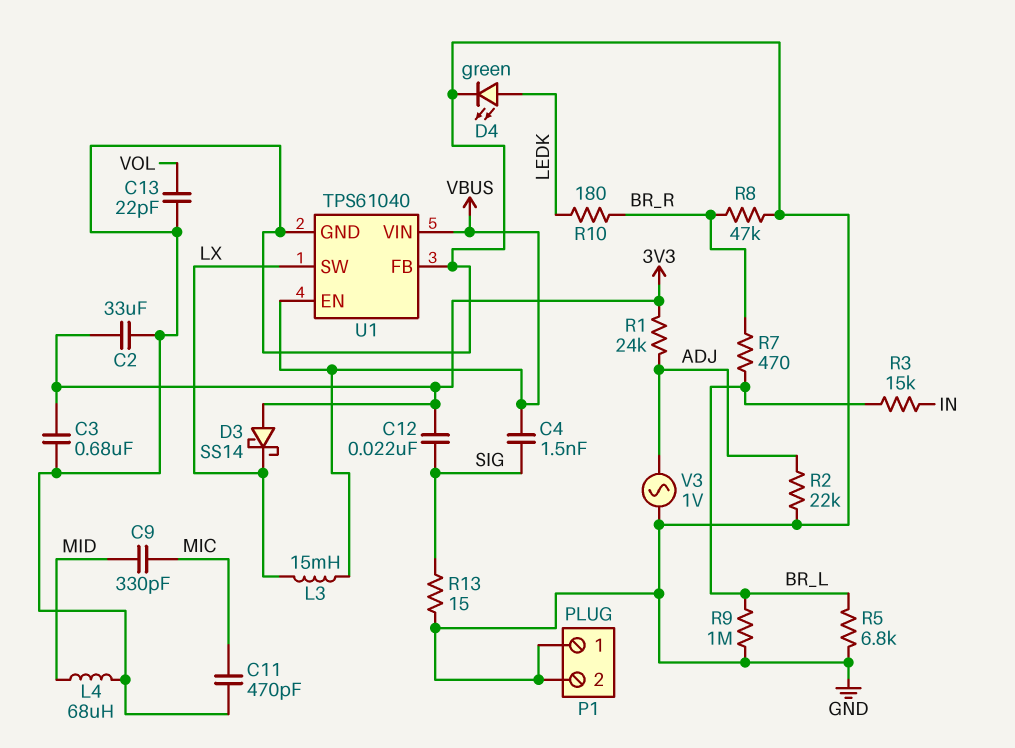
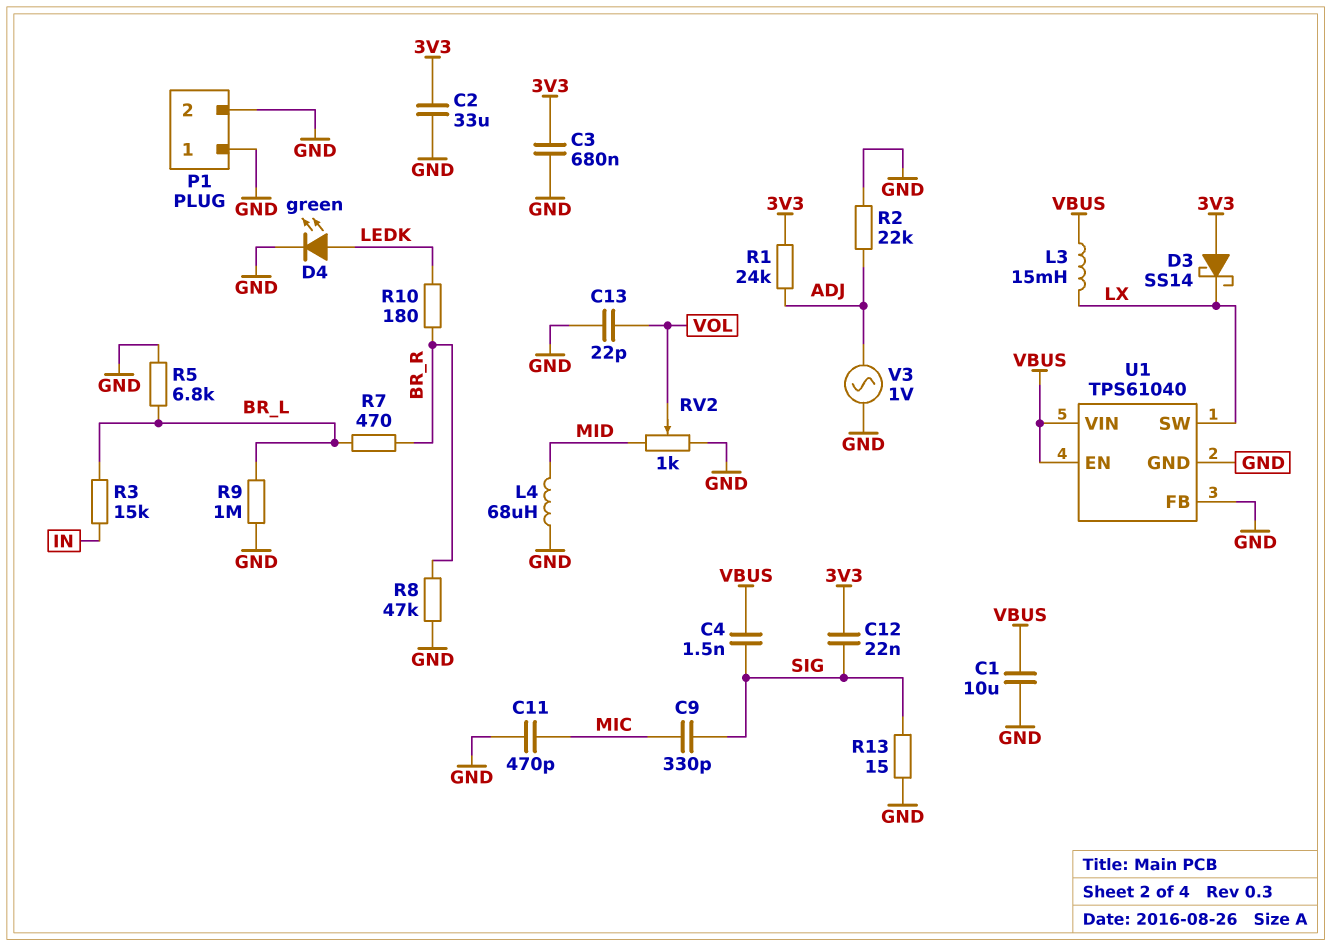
C1: none -> 10uF (GND, VBUS)
C9: 330pF (MIC, MID) -> 330pF (MIC, SIG)
RV2: none -> 1k (GND, MID, wiper VOL)

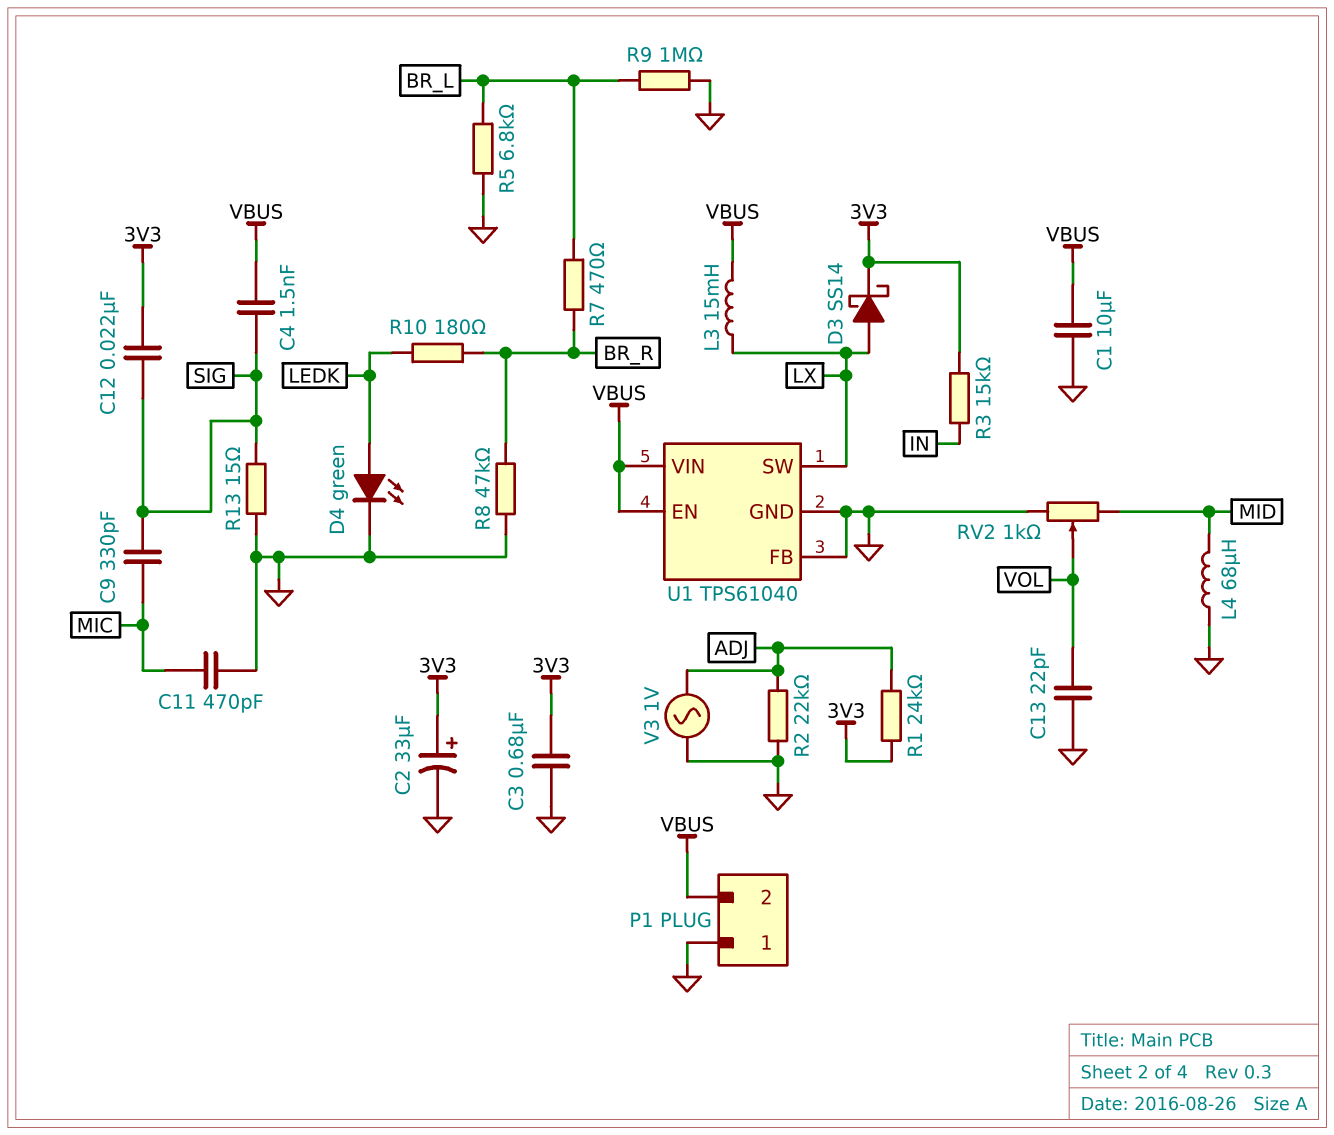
C2: 33uF (3V3, GND) -> 33uF (plus 3V3, minus GND)
D3: schottky SS14 (A 3V3, K LX) -> schottky SS14 (A LX, K 3V3)
P1 pin 2: GND -> VBUS
R3: 15k (BR_L, IN) -> 15k (3V3, IN)

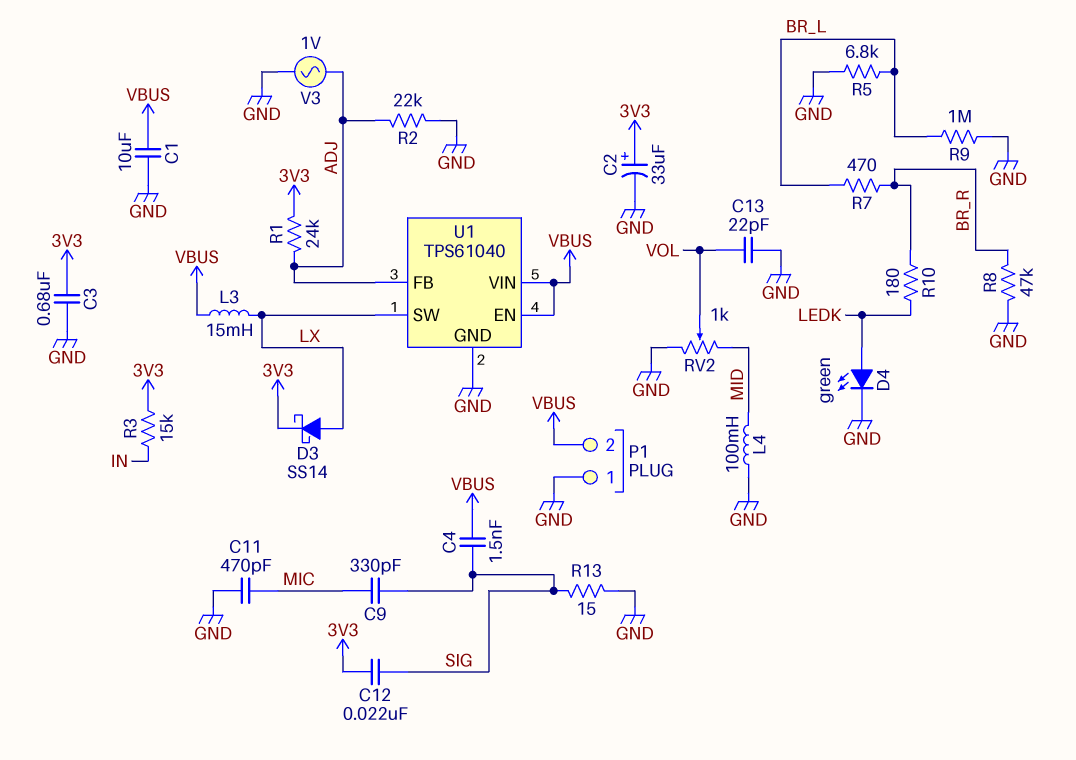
L4: 68uH (GND, MID) -> 100mH (GND, MID)
U1 pin FB: GND -> ADJ

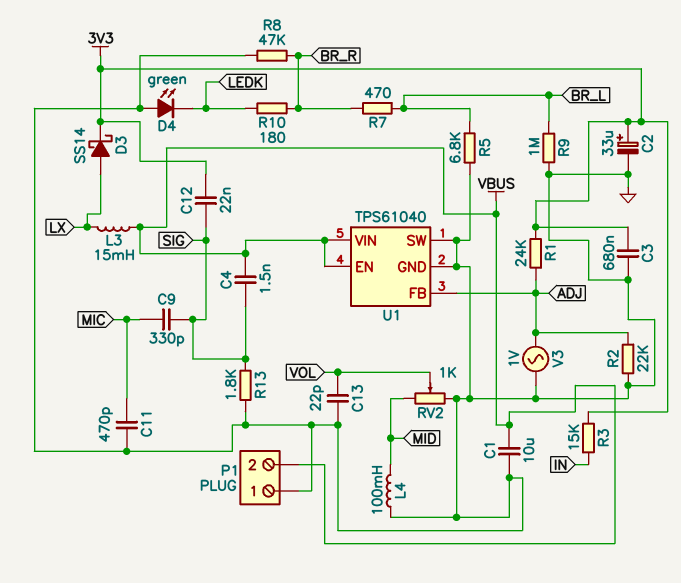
D4: LED green (A LEDK, K GND) -> LED green (A GND, K LEDK)
R13: 15 (GND, SIG) -> 1.8k (GND, SIG)
U1 pin SW: LX -> GND

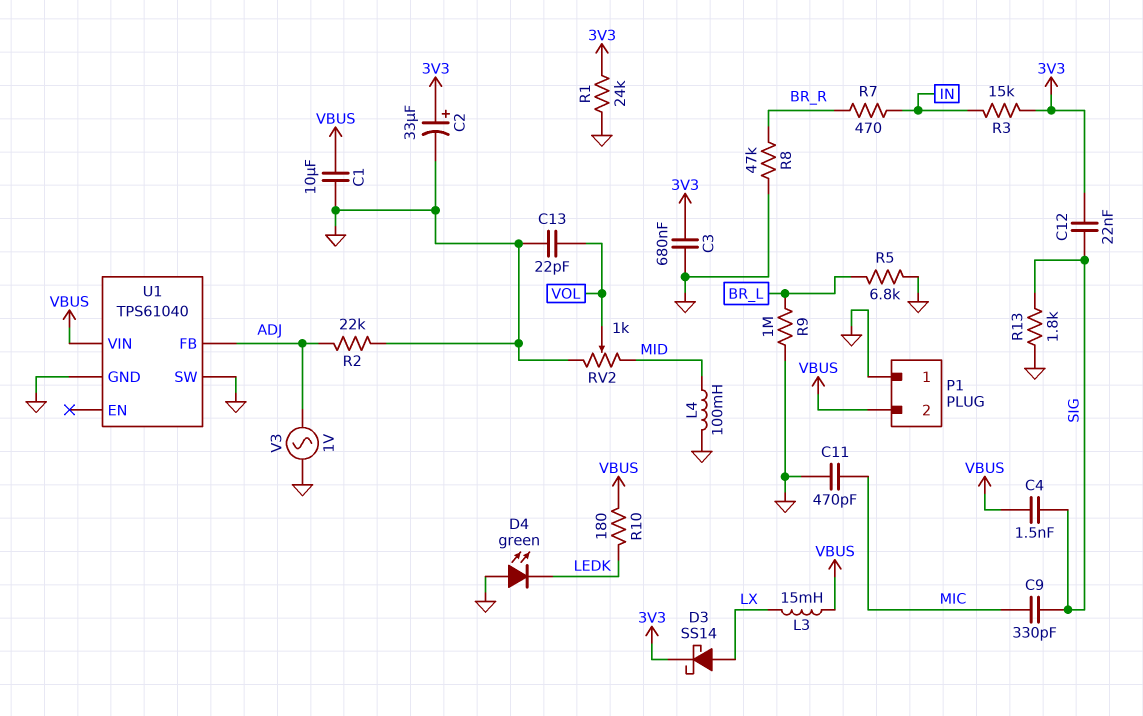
R1: 24k (3V3, ADJ) -> 24k (3V3, GND)
R7: 470 (BR_L, BR_R) -> 470 (BR_R, IN)
R10: 180 (BR_R, LEDK) -> 180 (LEDK, VBUS)
U1 pin EN: VBUS -> none

